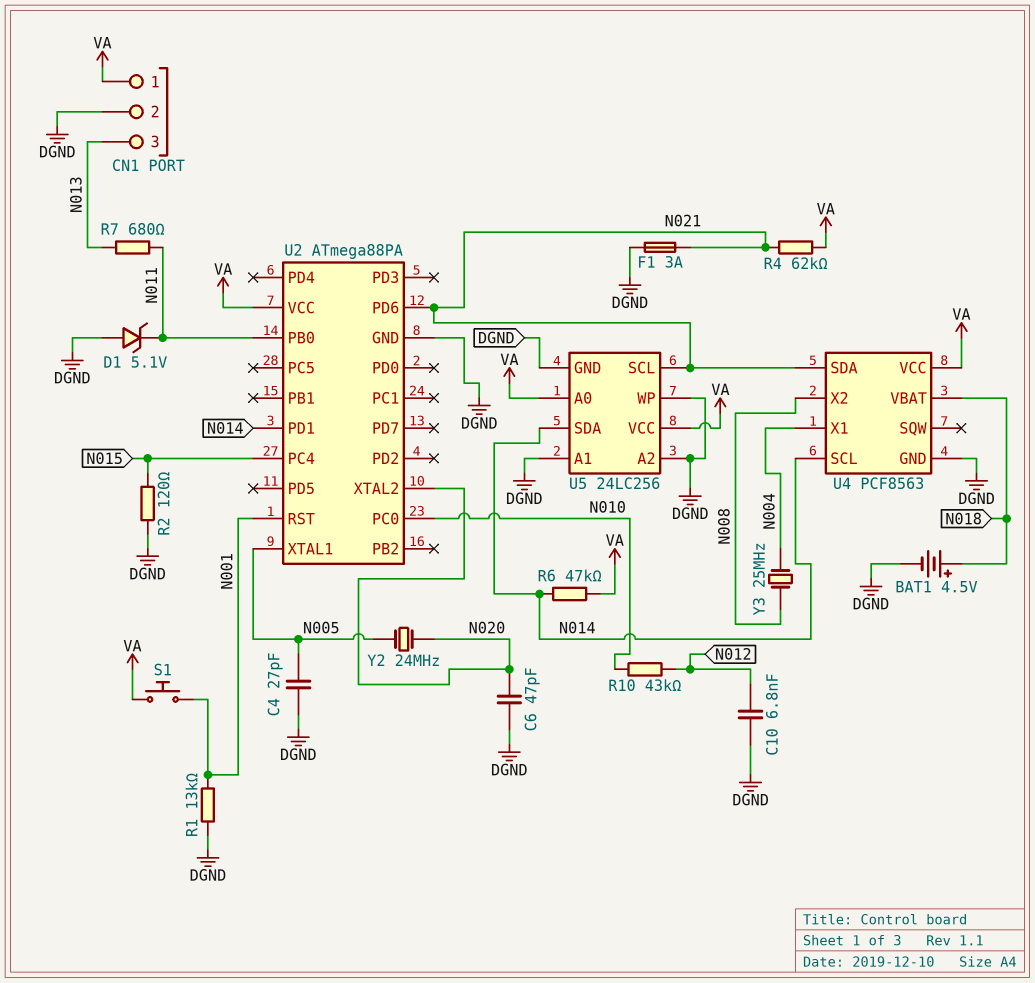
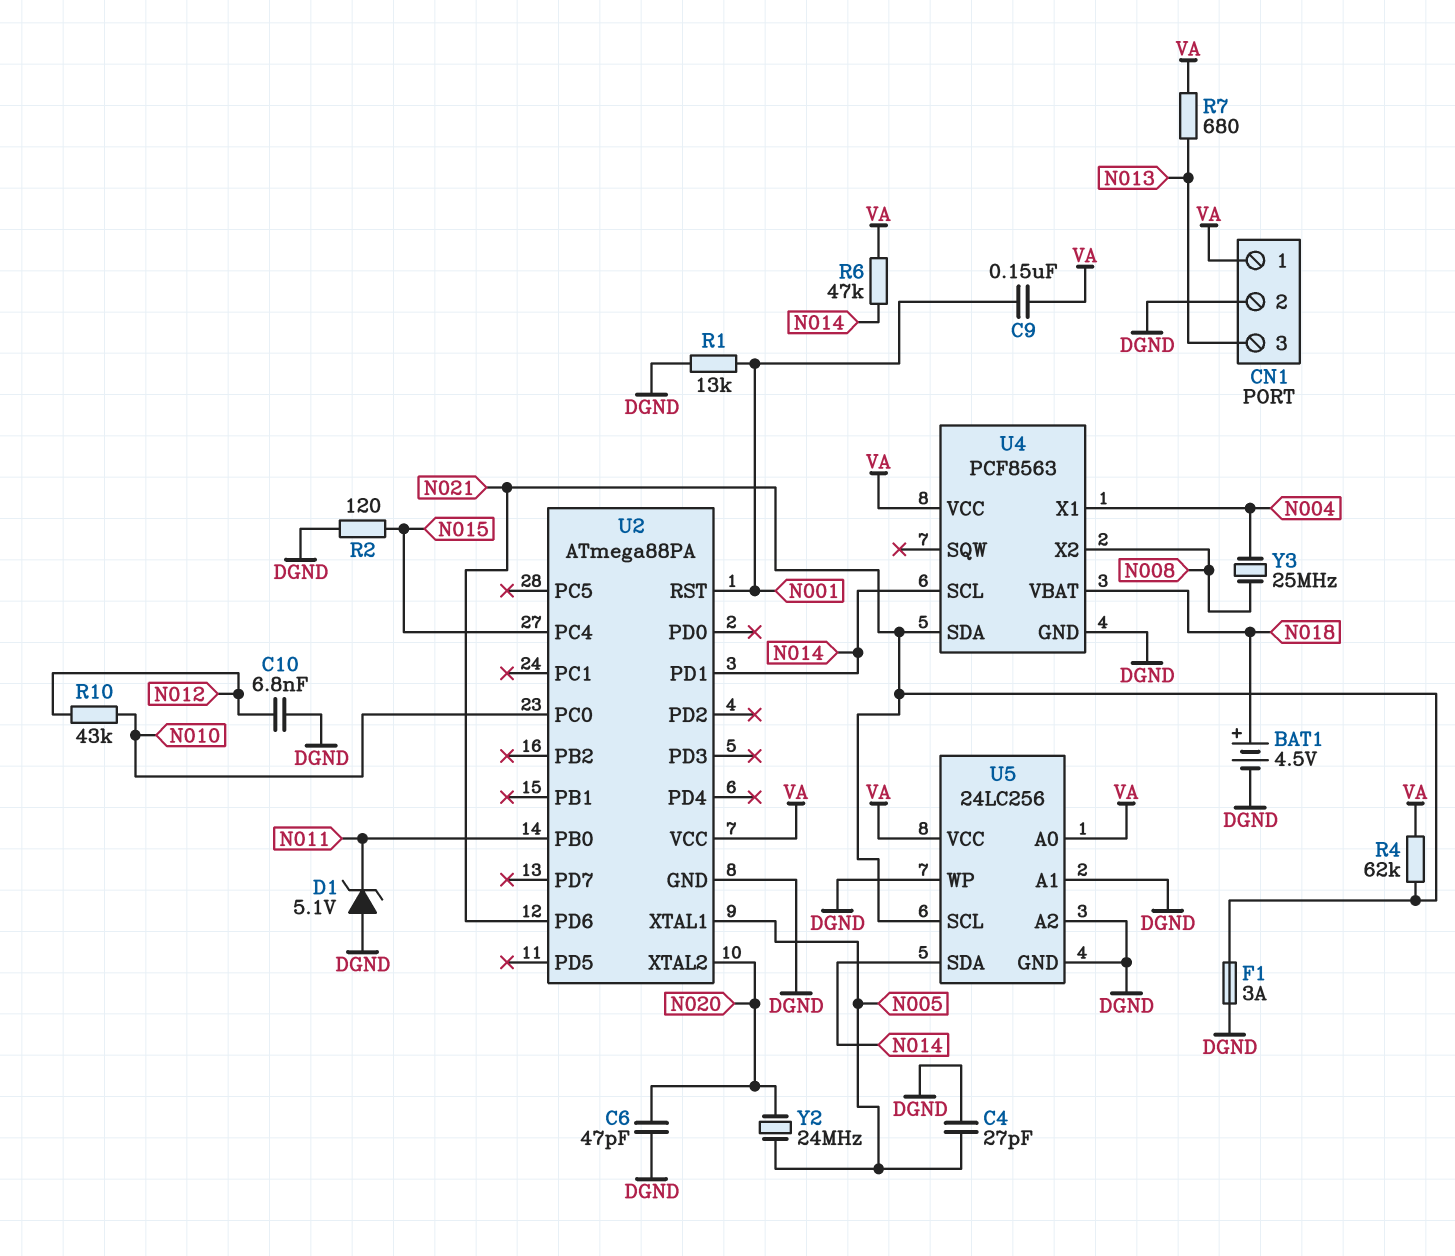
C9: none -> 150nF (N001, VA)
R7: 680 (N011, N013) -> 680 (N013, VA)
S1: button (N001, VA) -> none

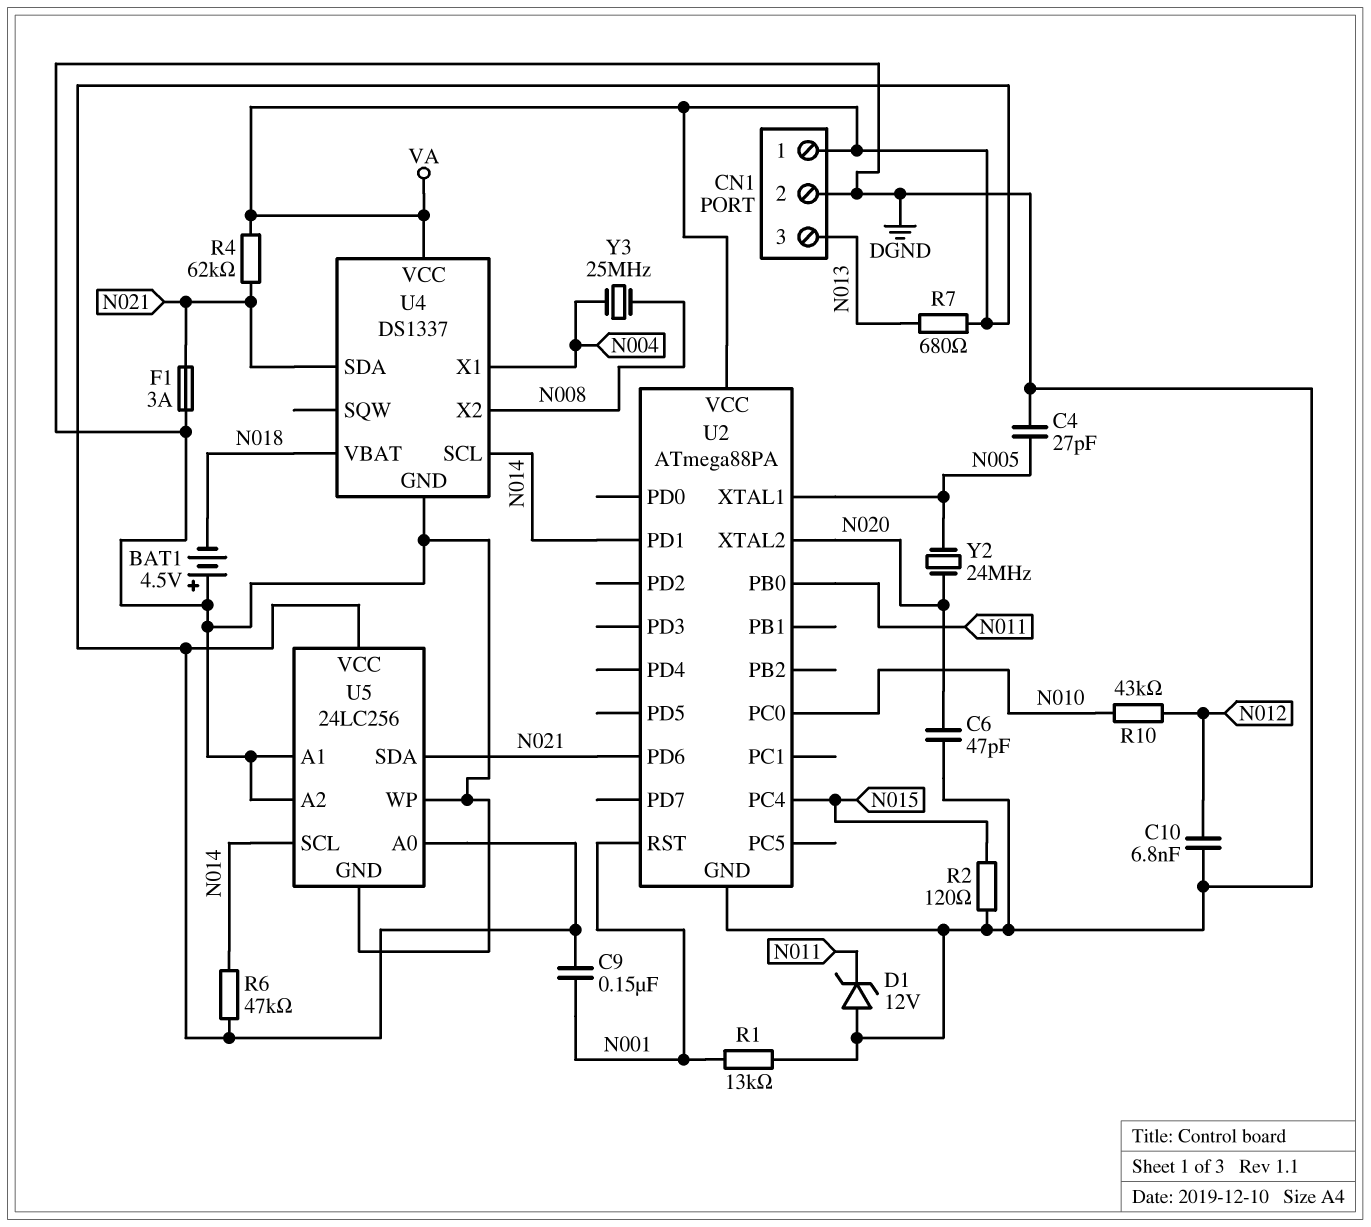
BAT1: 4.5V (plus N018, minus DGND) -> 4.5V (plus DGND, minus N018)
D1: zener 5.1V (A DGND, K N011) -> zener 12V (A DGND, K N011)
U4: PCF8563 -> DS1337
U5 pin SCL: N021 -> N014
U5 pin SDA: N014 -> N021

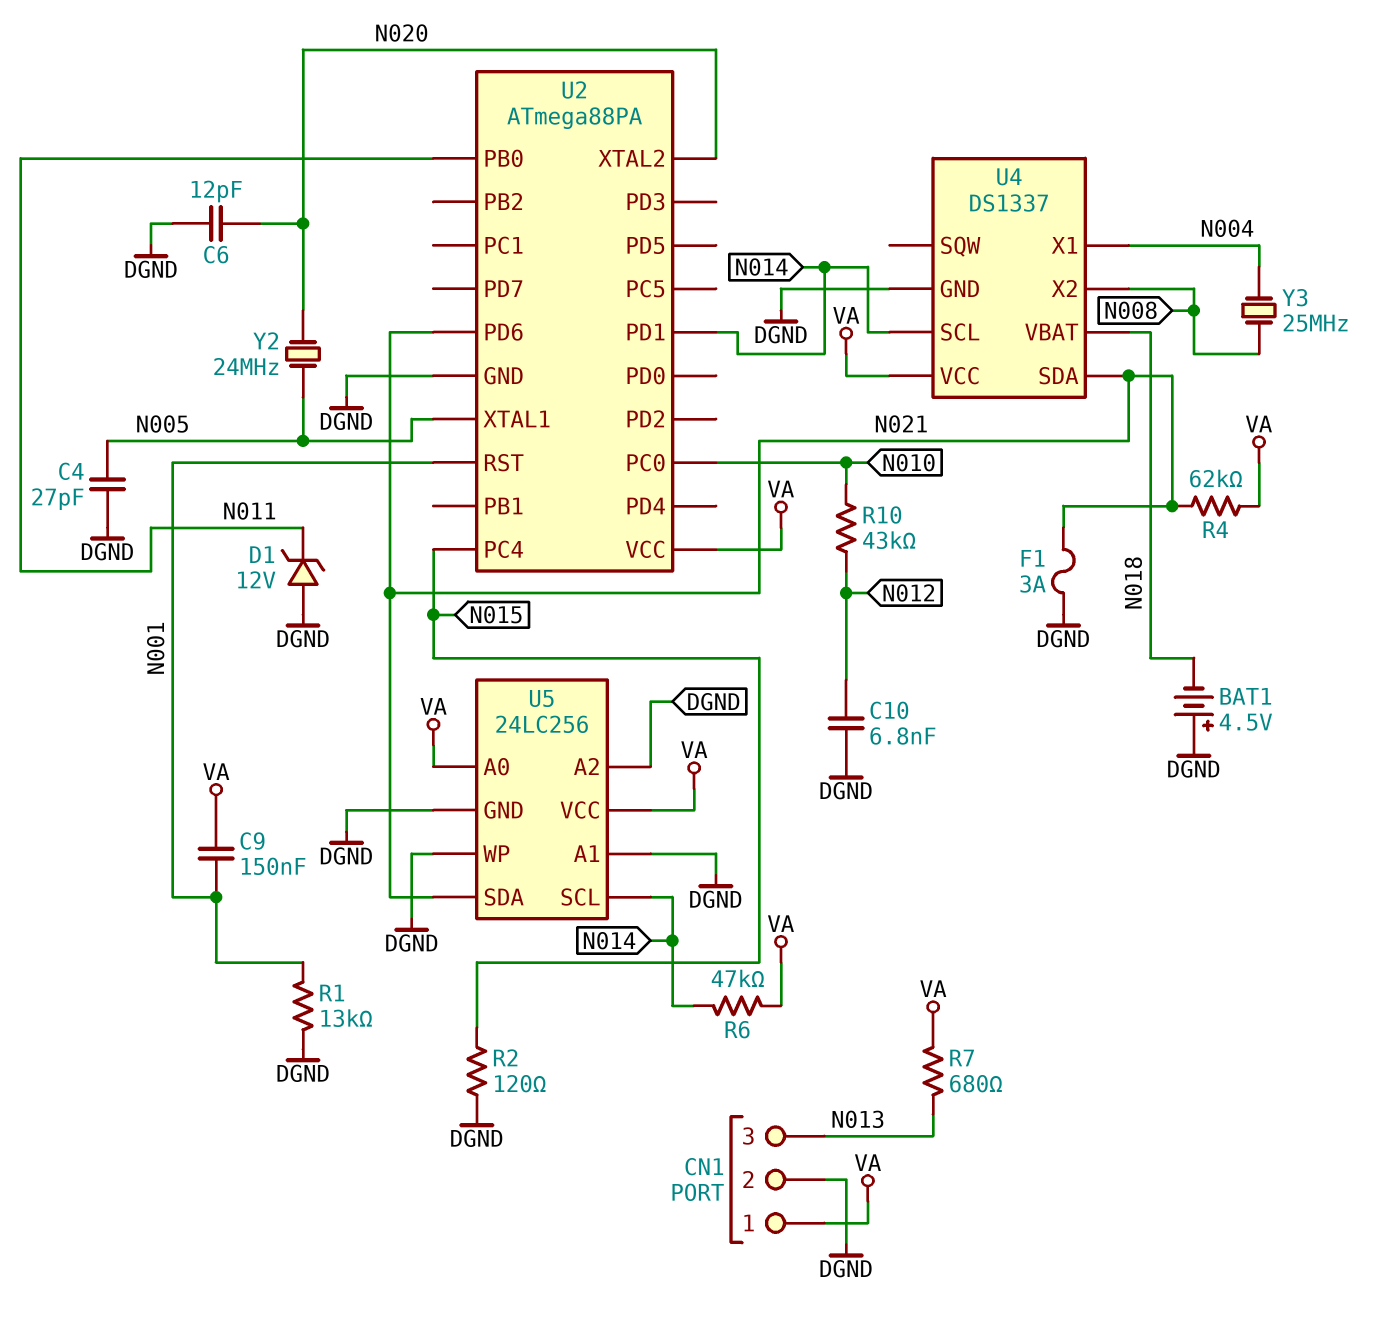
C6: 47pF (DGND, N020) -> 12pF (DGND, N020)

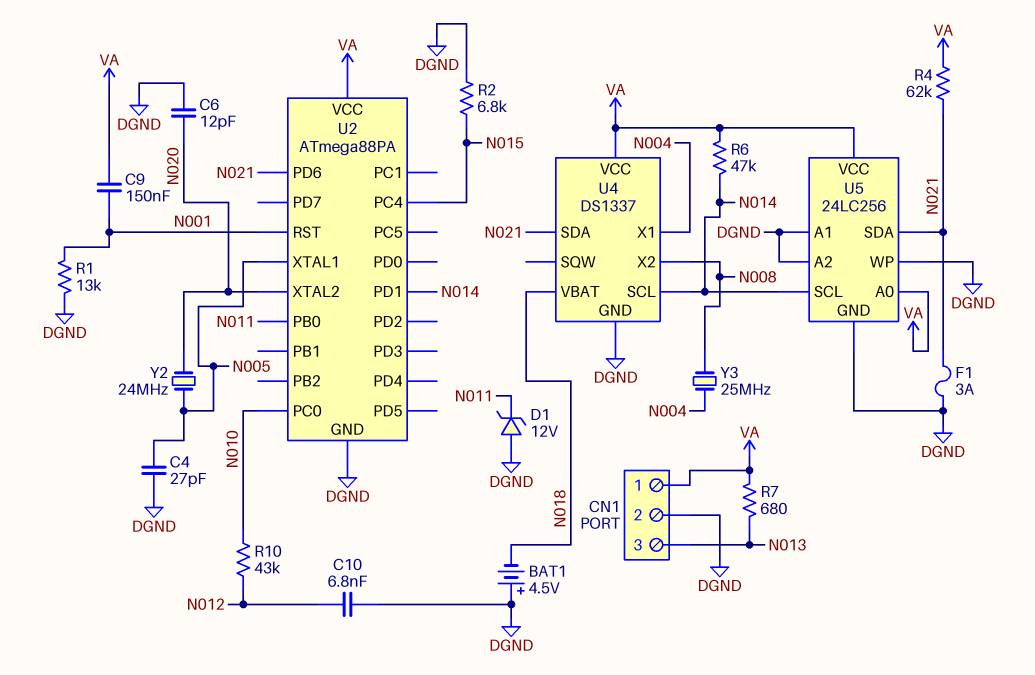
R2: 120 (DGND, N015) -> 6.8k (DGND, N015)

